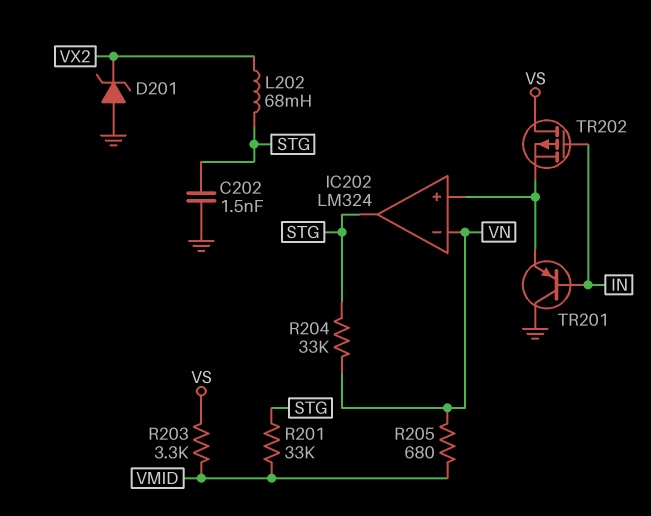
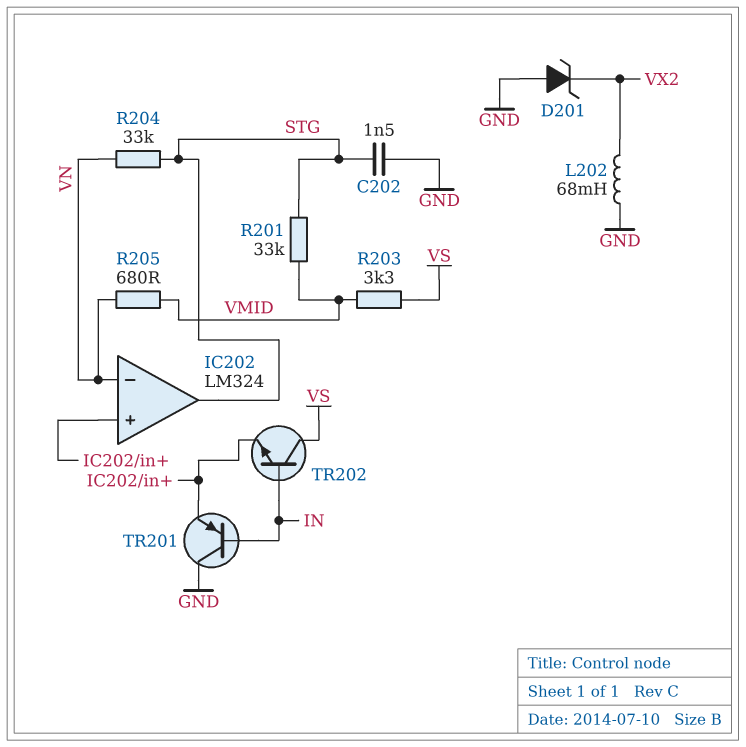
L202: 68mH (STG, VX2) -> 68mH (GND, VX2)
TR202: PMOS (G IN, D VS, S IC202/in+) -> NPN (B IN, C VS, E IC202/in+)

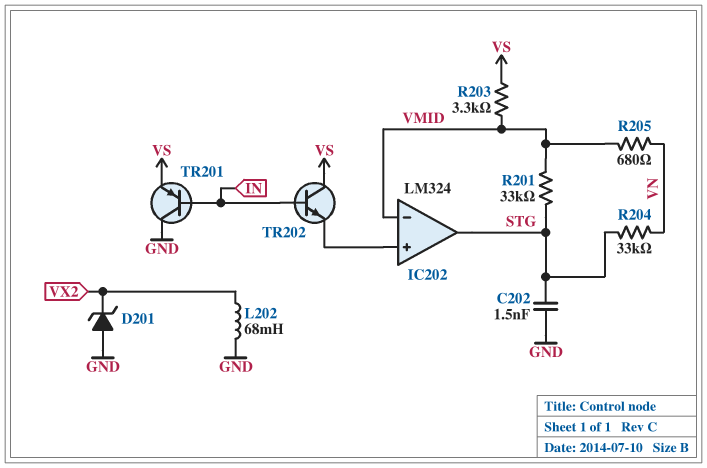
IC202 pin in-: VN -> VMID
TR201: PNP (B IN, C GND, E IC202/in+) -> PNP (B IN, C GND, E VS)

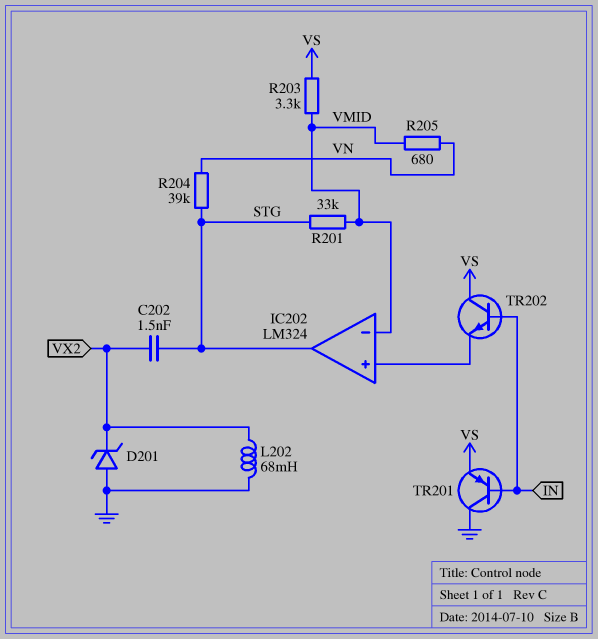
C202: 1.5nF (GND, STG) -> 1.5nF (STG, VX2)
R204: 33k (STG, VN) -> 39k (STG, VN)

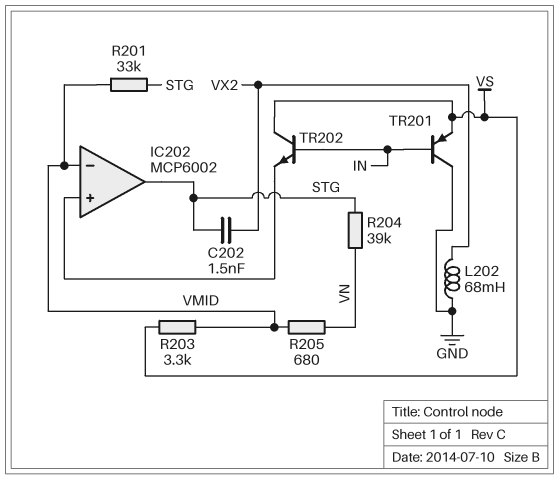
D201: zener (A GND, K VX2) -> none
IC202: LM324 -> MCP6002

